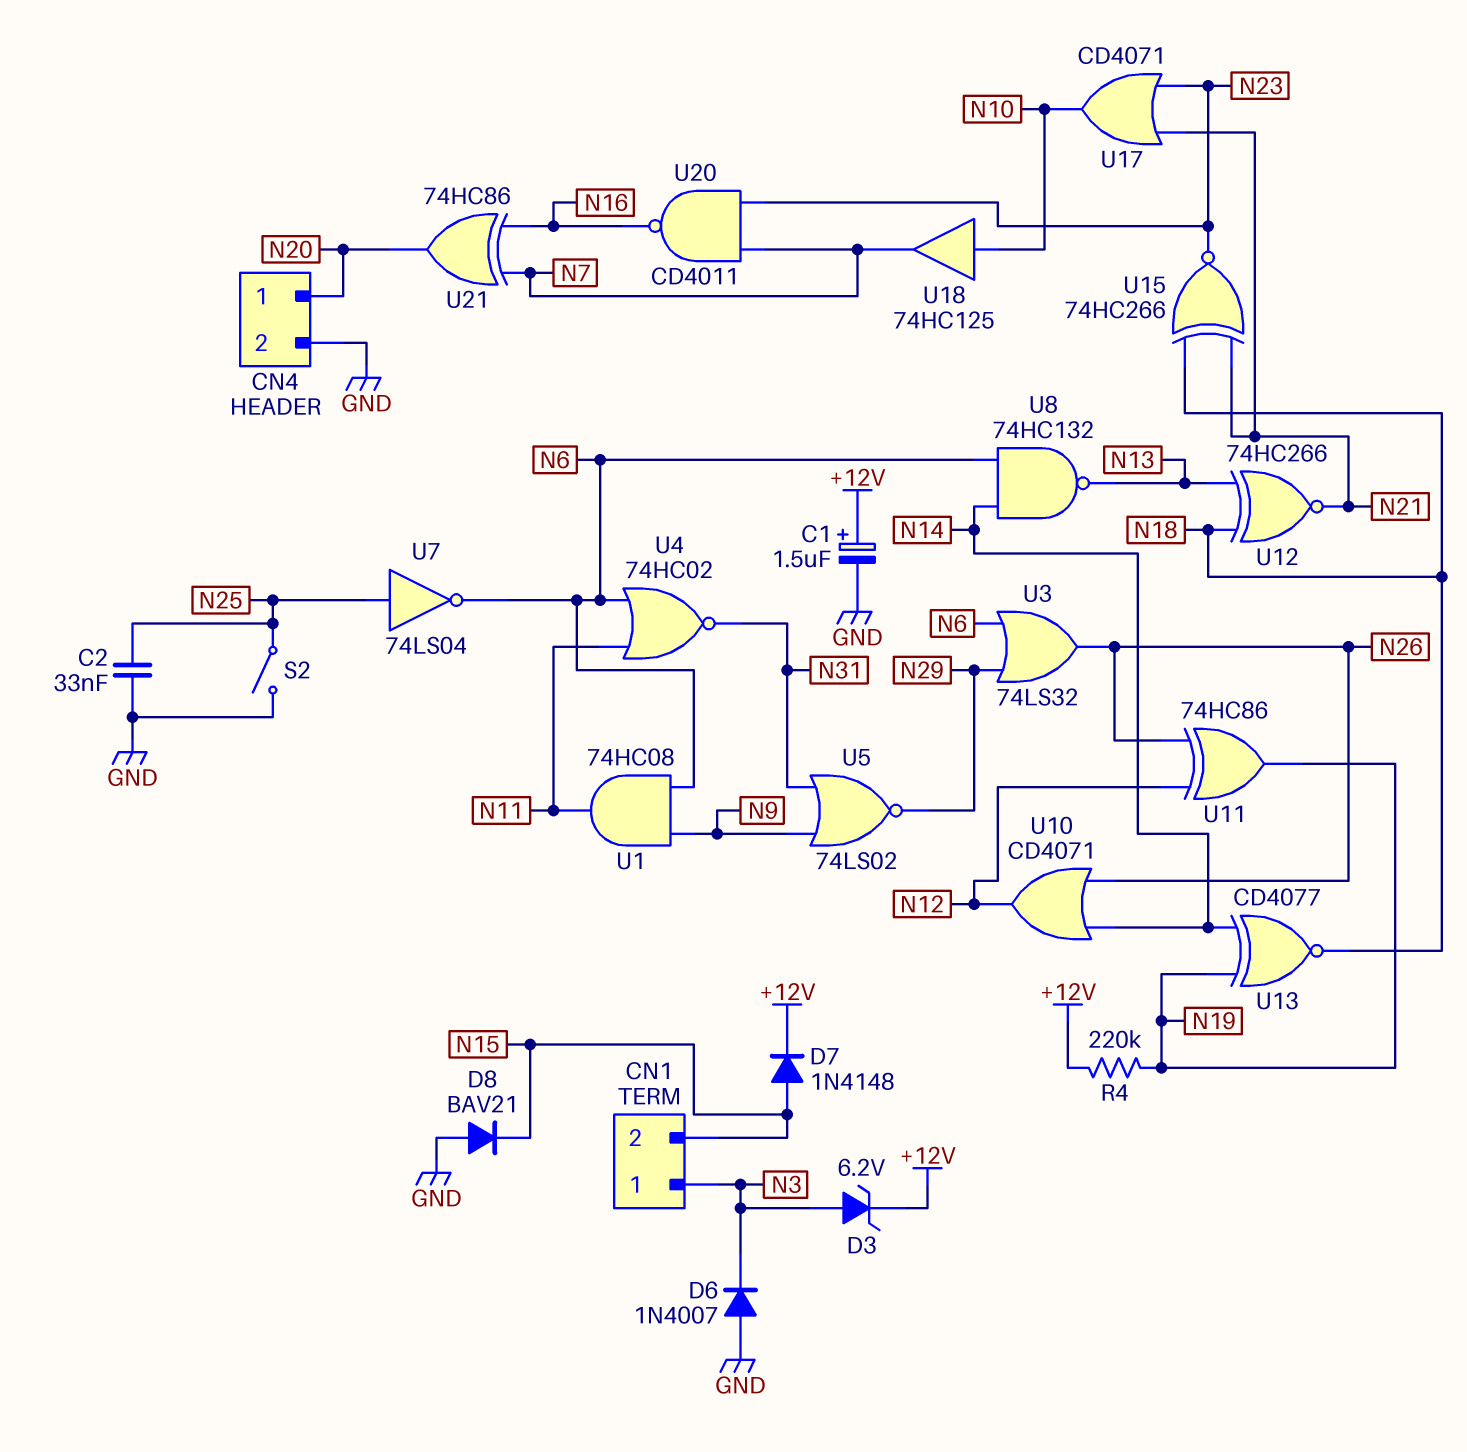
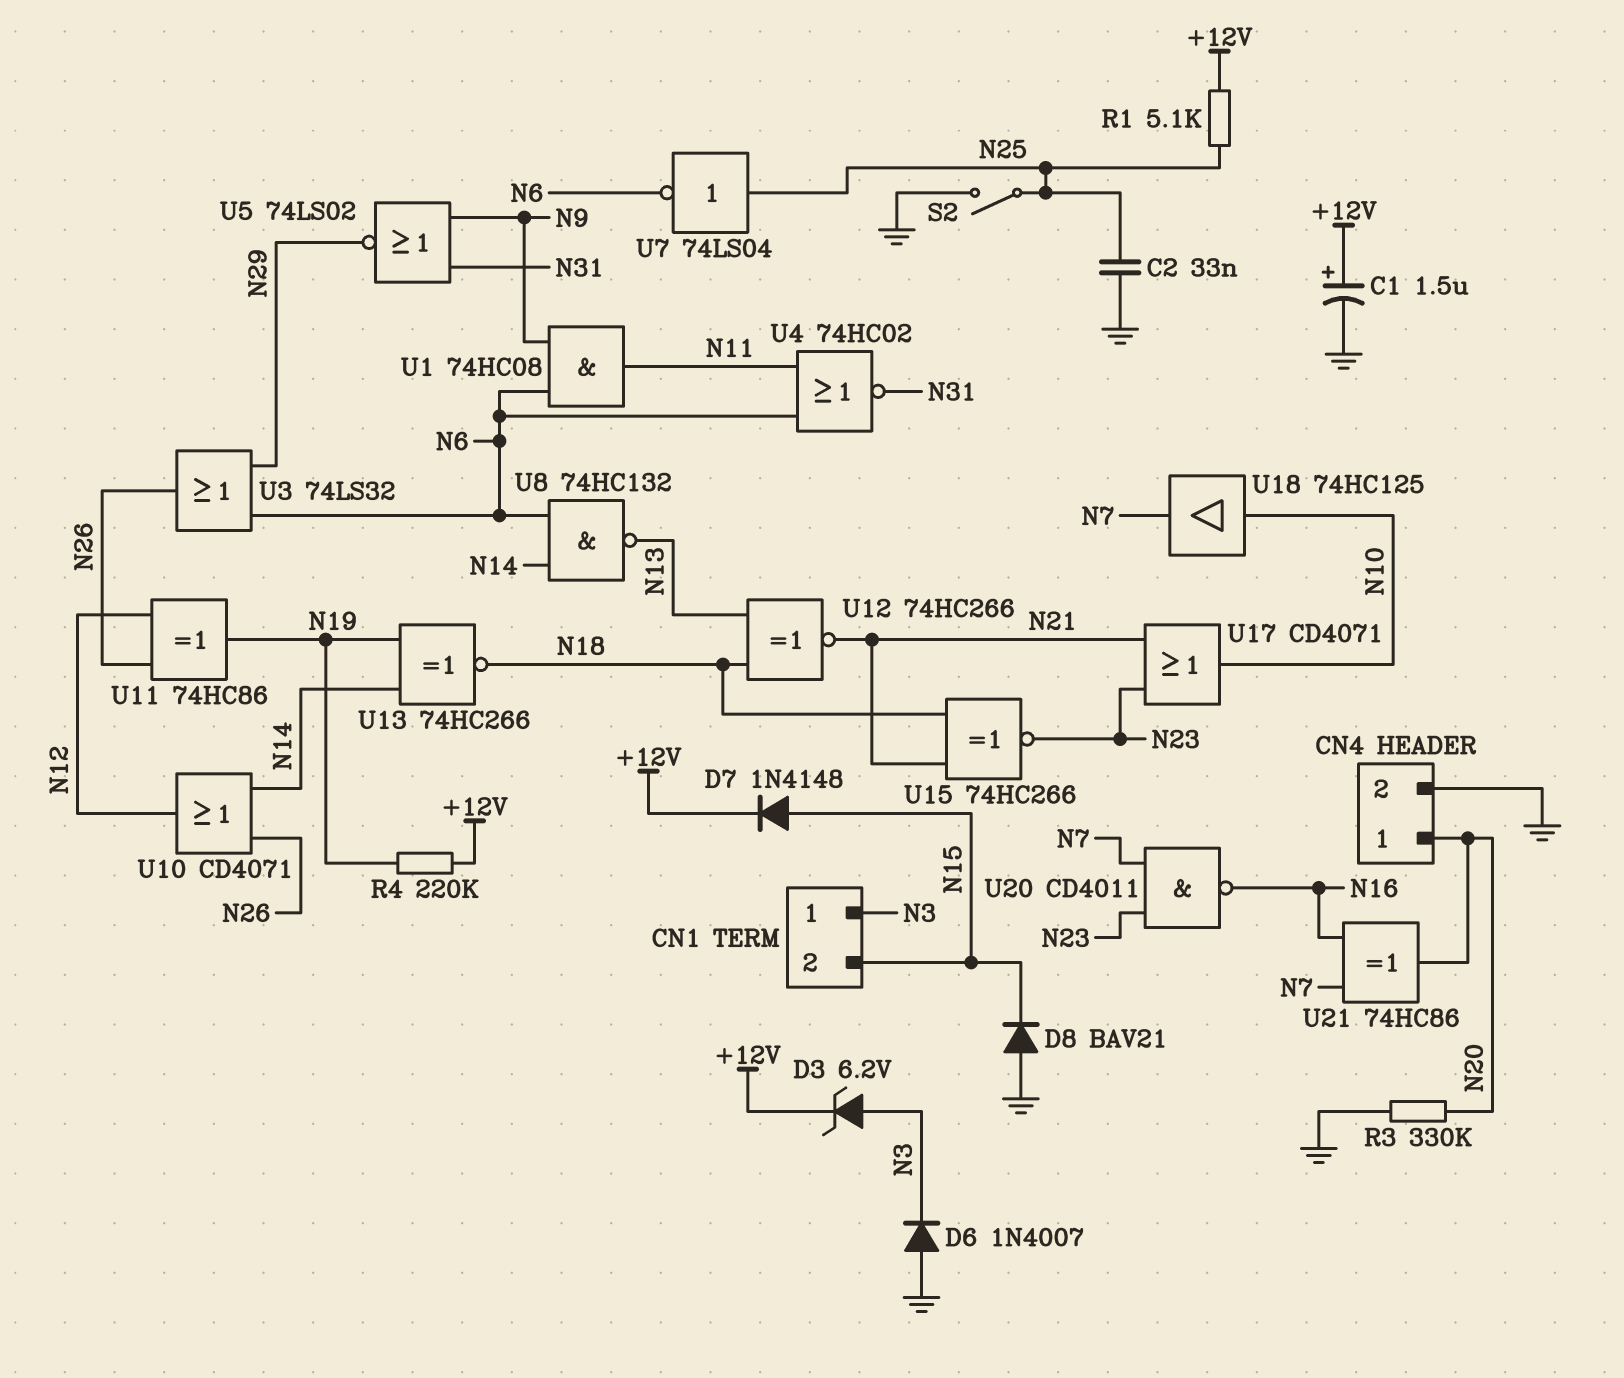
R1: none -> 5.1k (+12V, N25)
R3: none -> 330k (GND, N20)
U13: XNOR CD4077 (in N14, in N19, out N18) -> XNOR 74HC266 (in N14, in N19, out N18)

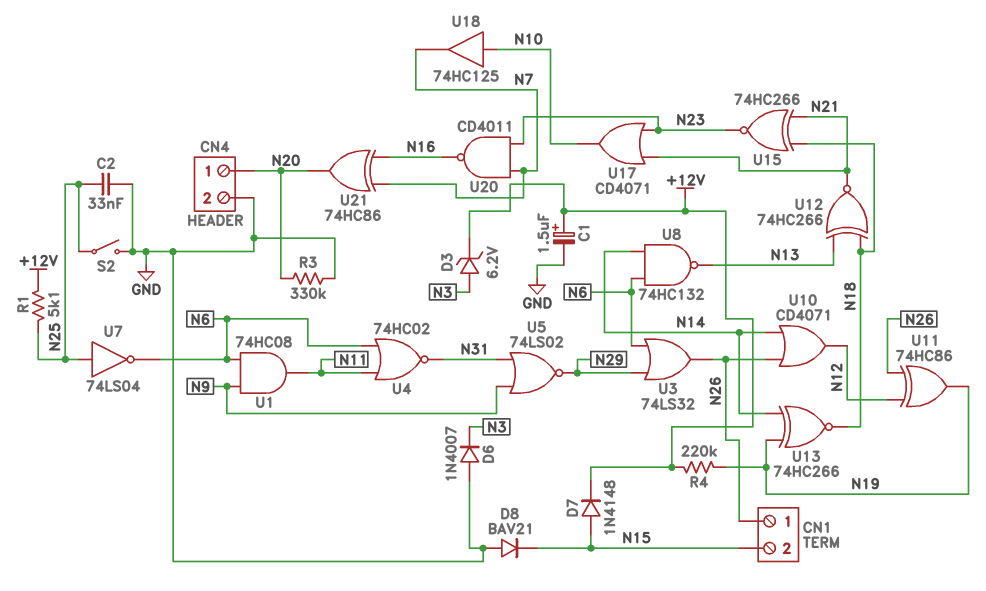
CN1 pin 1: N3 -> N26

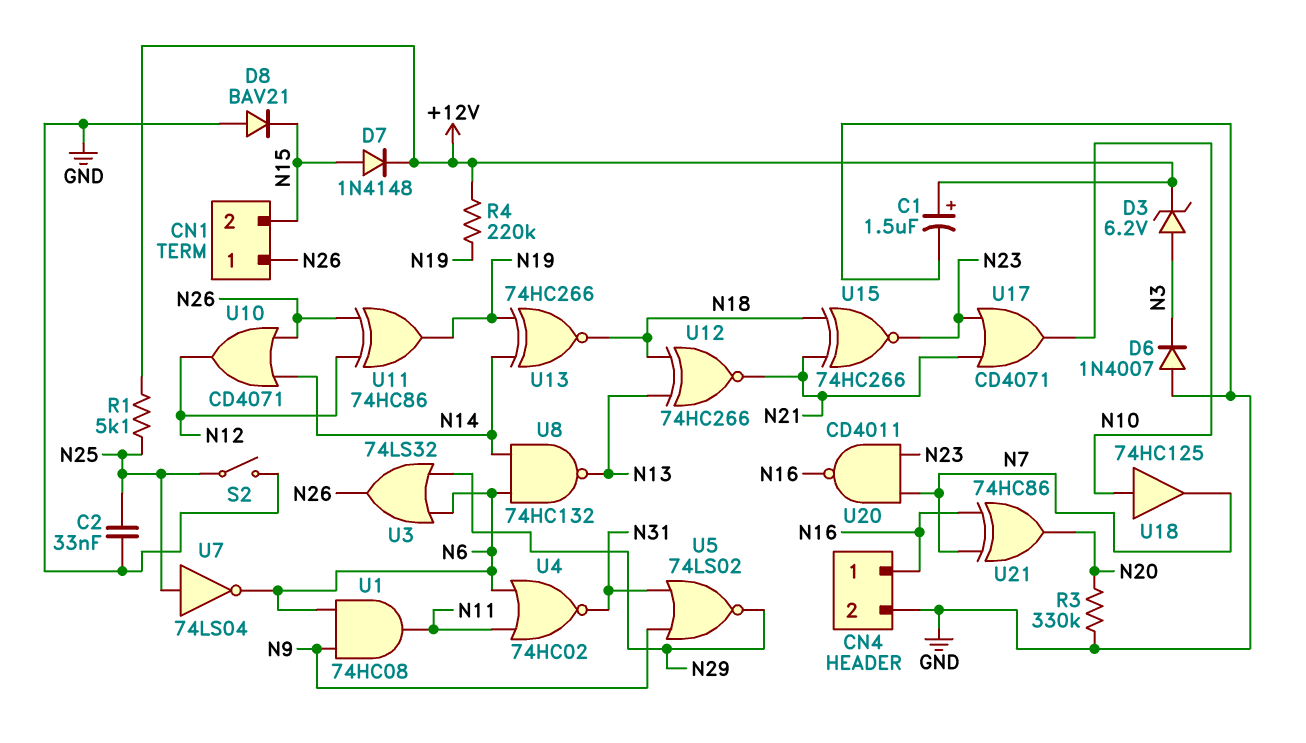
CN4 pin 1: N20 -> N16

